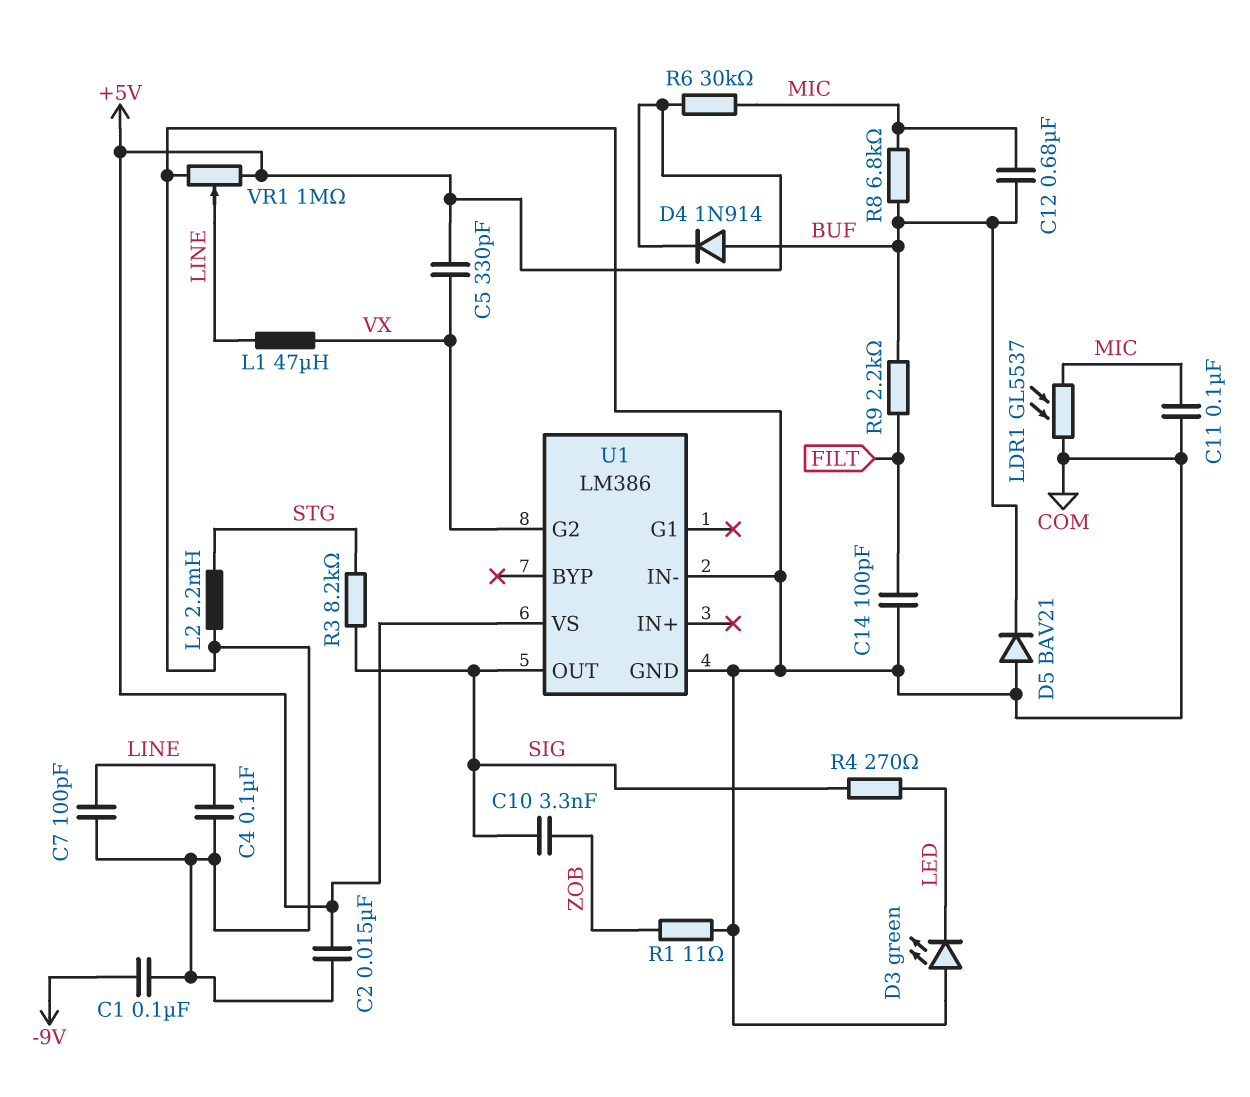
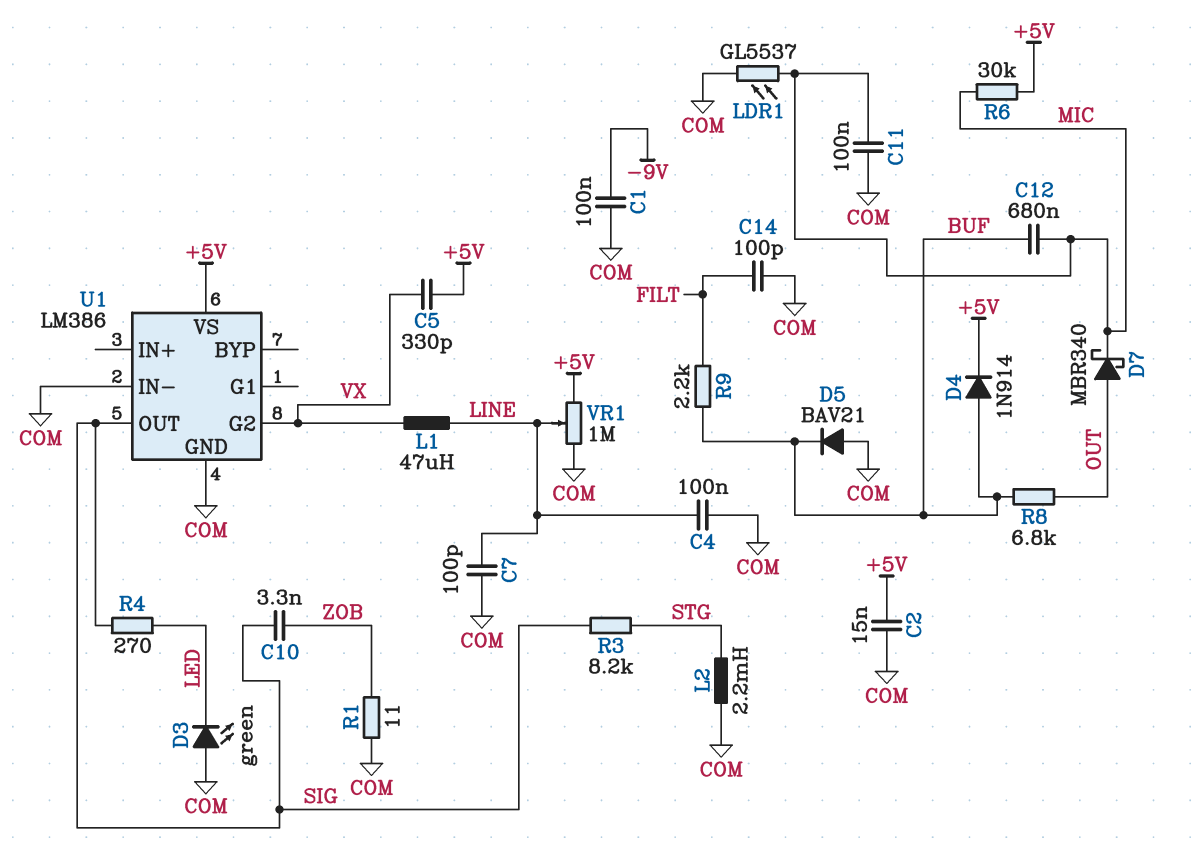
D7: none -> schottky MBR340 (A OUT, K MIC)
R8: 6.8k (BUF, MIC) -> 6.8k (BUF, OUT)

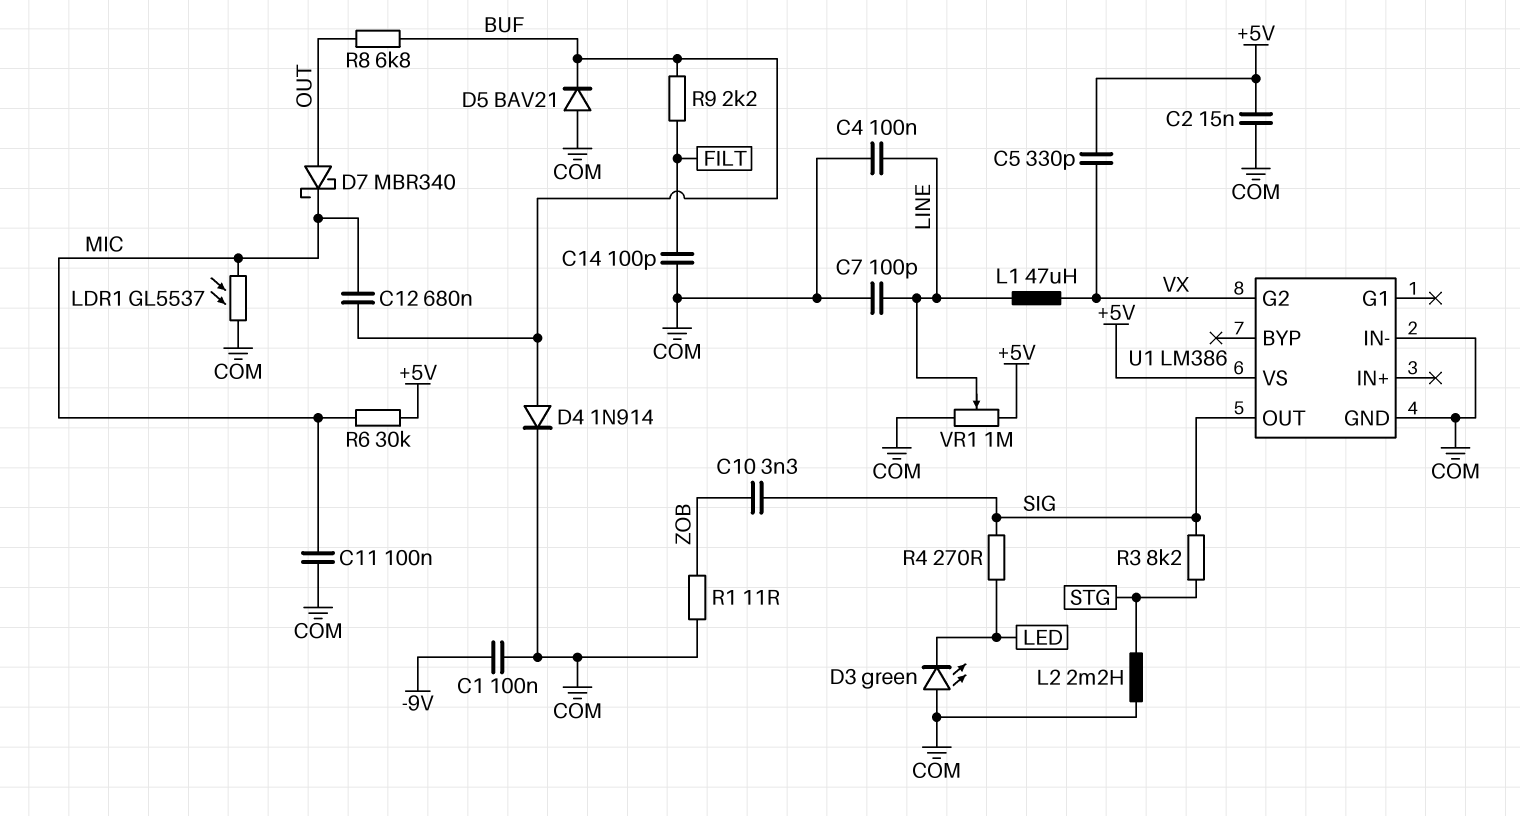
D4: diode 1N914 (A BUF, K +5V) -> diode 1N914 (A BUF, K COM)

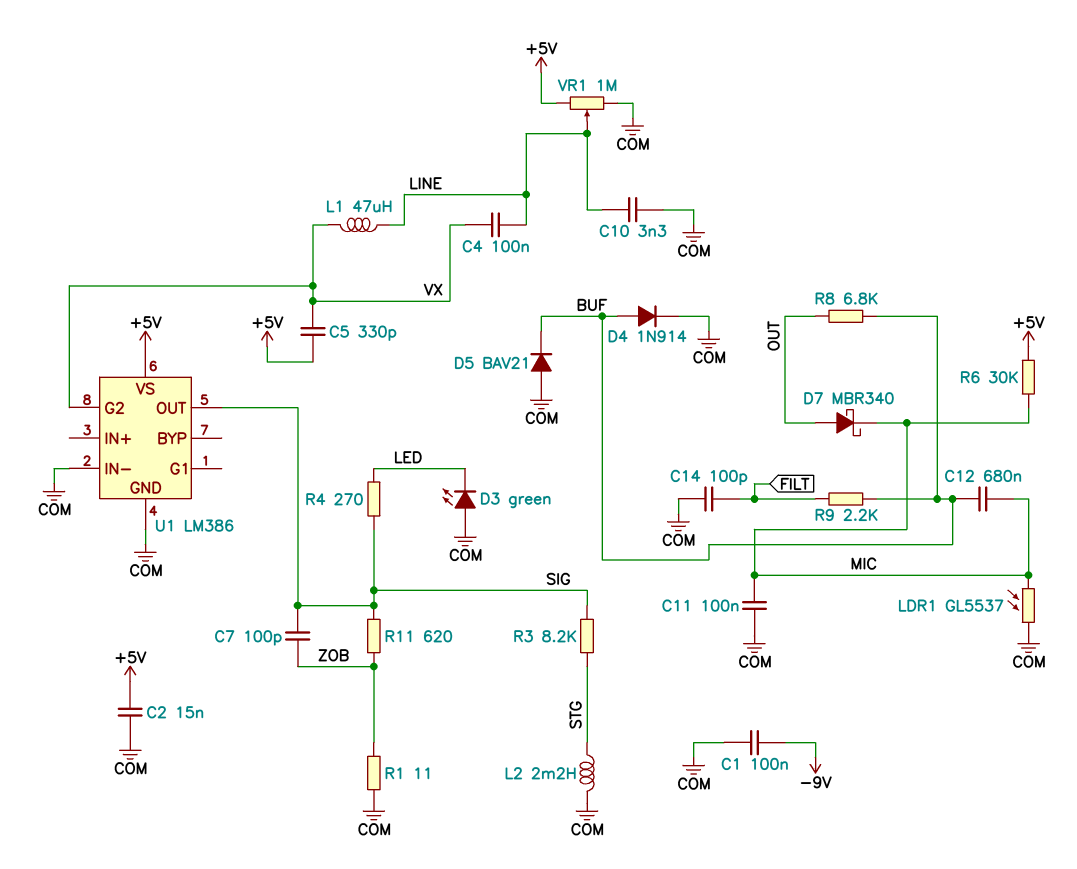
C4: 100nF (COM, LINE) -> 100nF (LINE, VX)
C7: 100pF (COM, LINE) -> 100pF (SIG, ZOB)
C10: 3.3nF (SIG, ZOB) -> 3.3nF (COM, LINE)
R11: none -> 620 (SIG, ZOB)

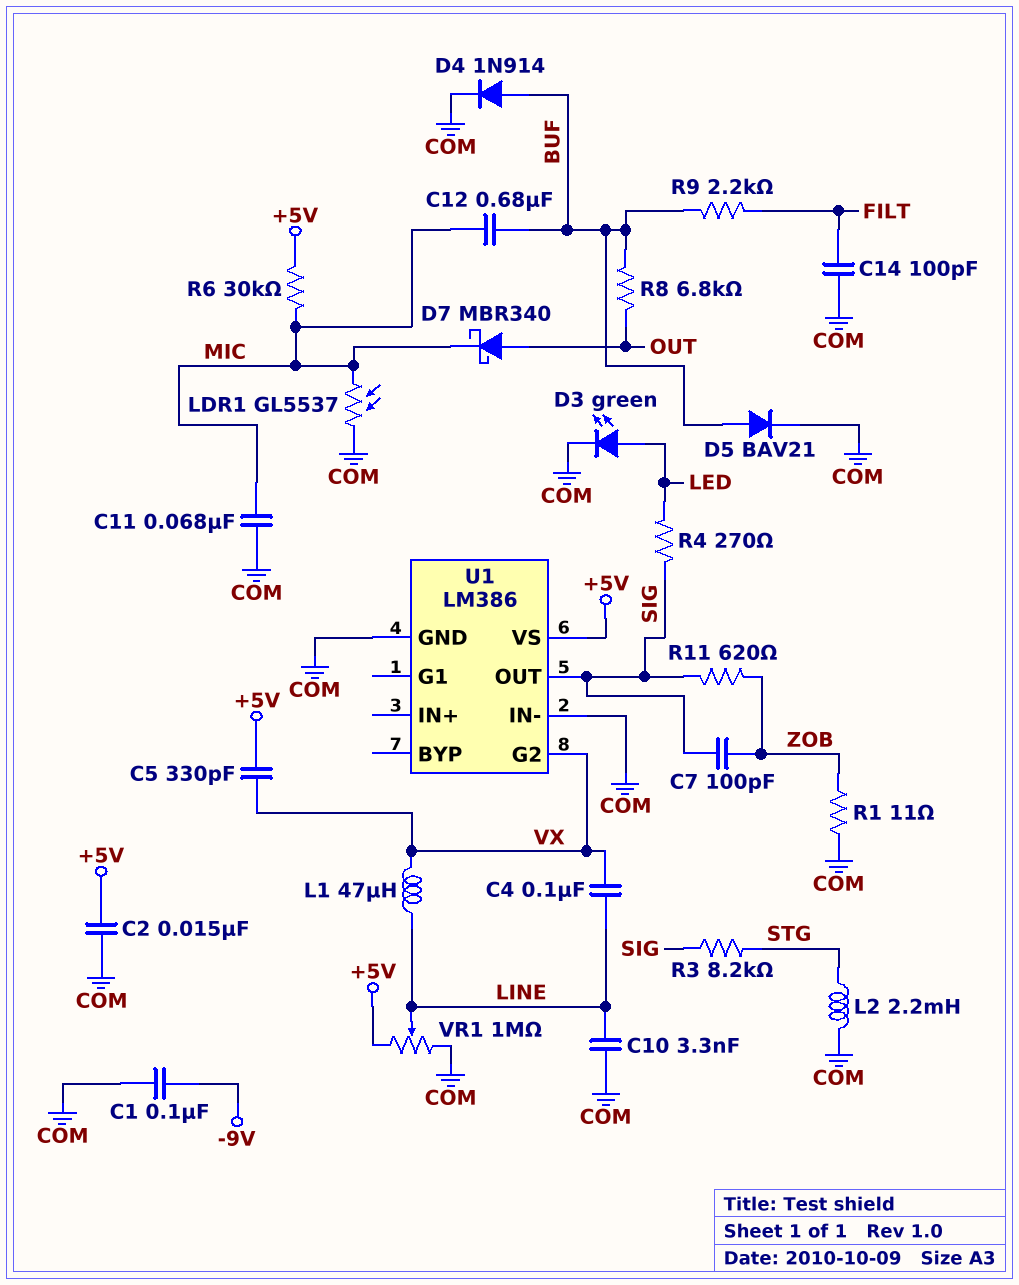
C11: 100nF (COM, MIC) -> 68nF (COM, MIC)
D3: LED green (A COM, K LED) -> LED green (A LED, K COM)
D5: diode BAV21 (A COM, K BUF) -> diode BAV21 (A BUF, K COM)

